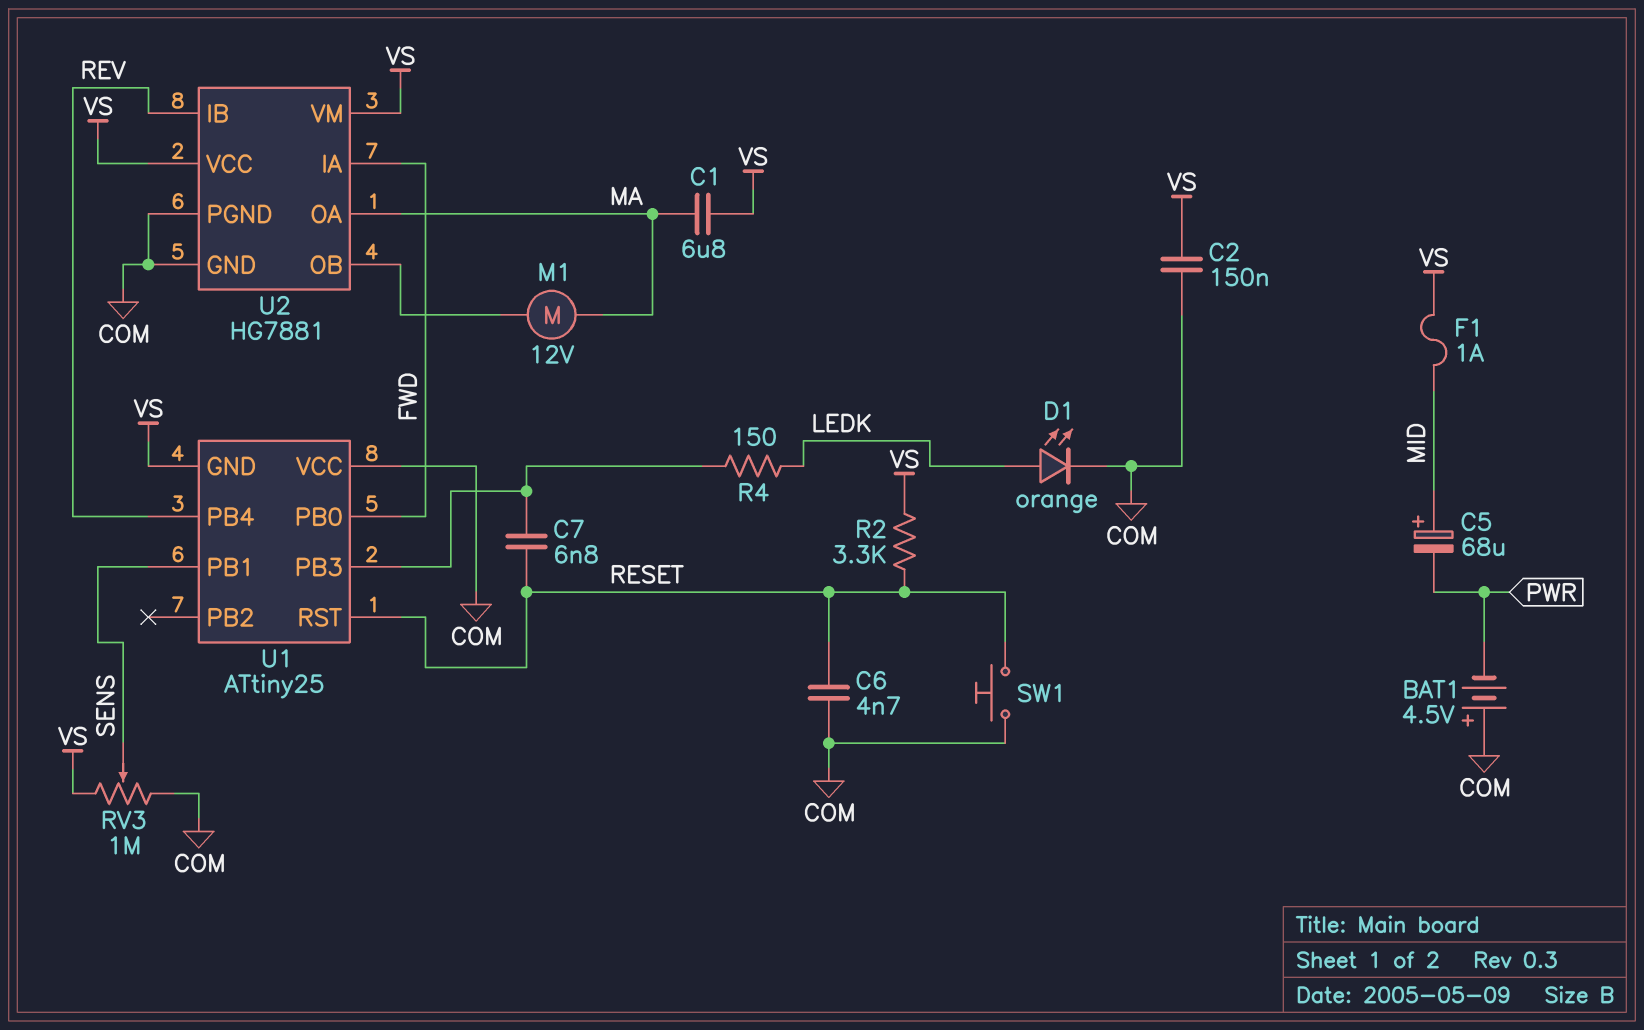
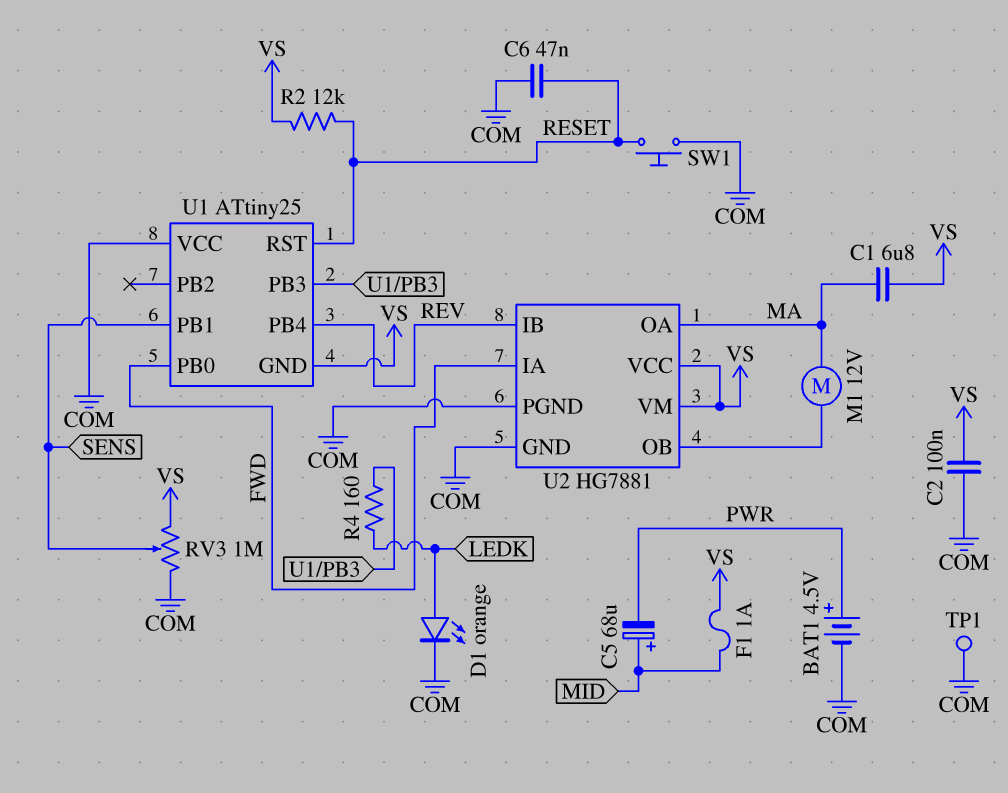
BAT1: 4.5V (plus COM, minus PWR) -> 4.5V (plus PWR, minus COM)
C2: 150nF (COM, VS) -> 100nF (COM, VS)
C6: 4.7nF (COM, RESET) -> 47nF (COM, RESET)
C7: 6.8nF (RESET, U1/PB3) -> none
R2: 3.3k (RESET, VS) -> 12k (RESET, VS)
R4: 150 (LEDK, U1/PB3) -> 160 (LEDK, U1/PB3)
TP1: none -> test point (COM)

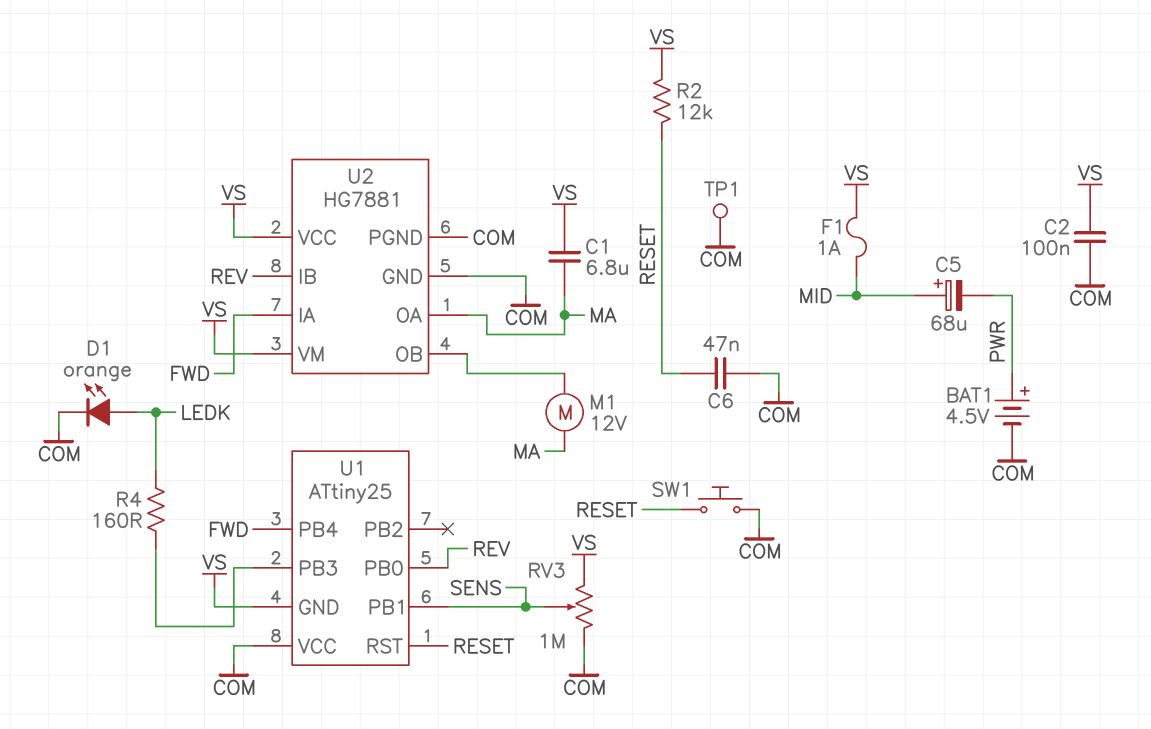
U1 pin PB0: FWD -> REV
U1 pin PB4: REV -> FWD

